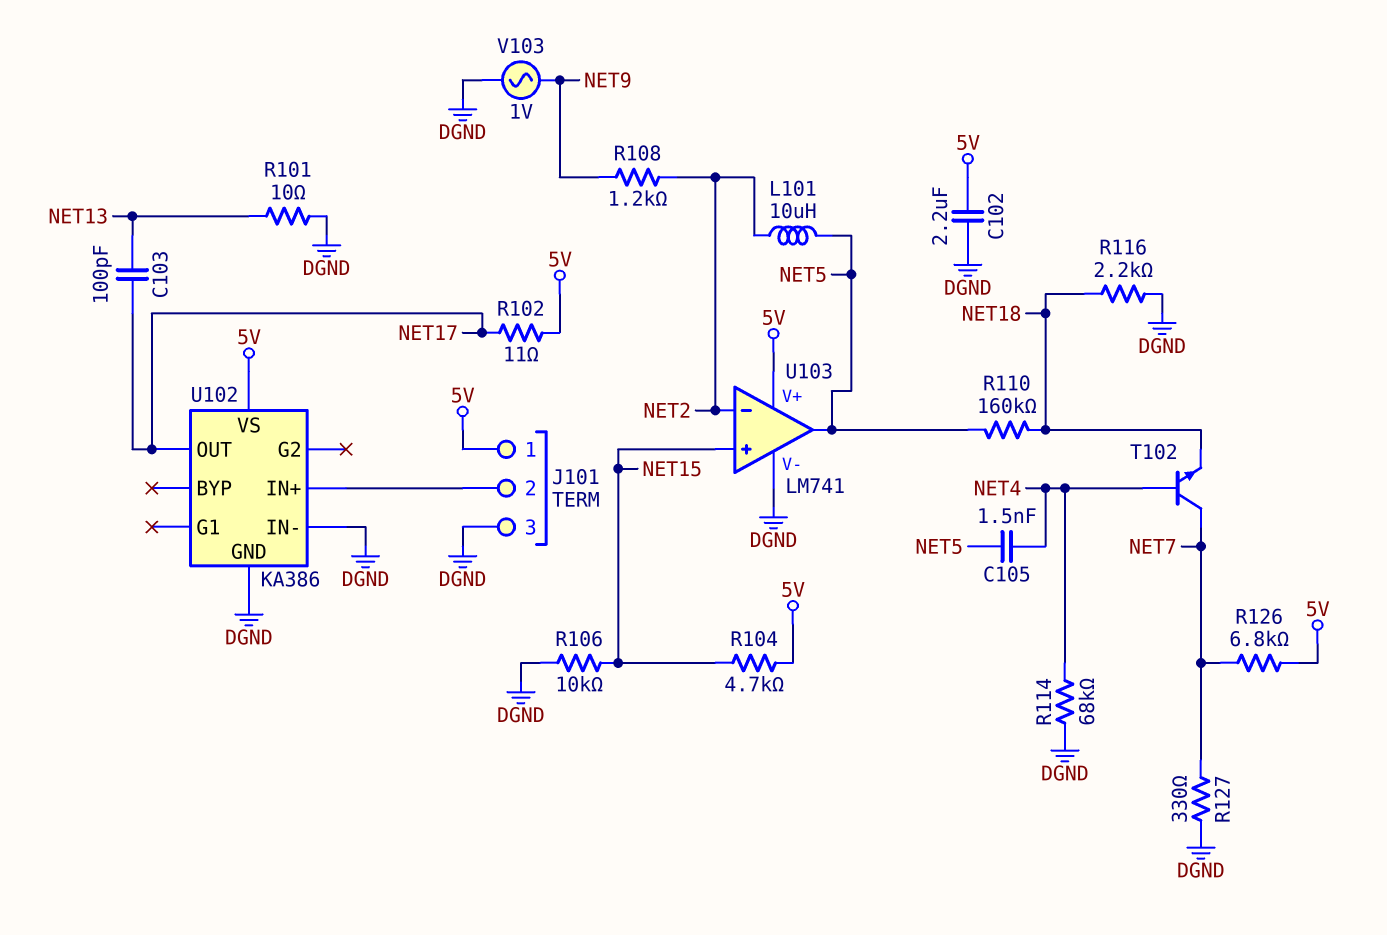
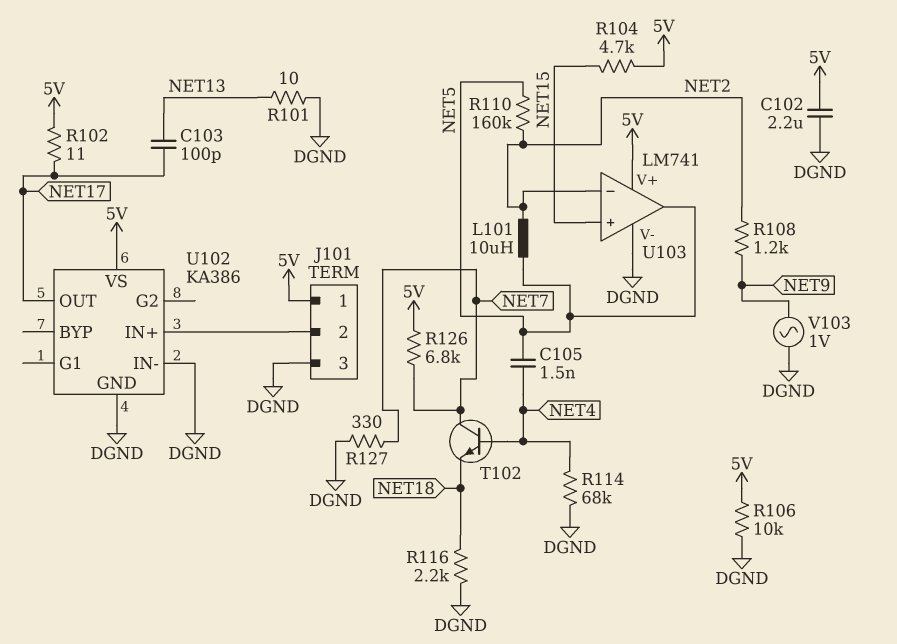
R106: 10k (DGND, NET15) -> 10k (5V, DGND)
R110: 160k (NET5, NET18) -> 160k (NET2, NET5)

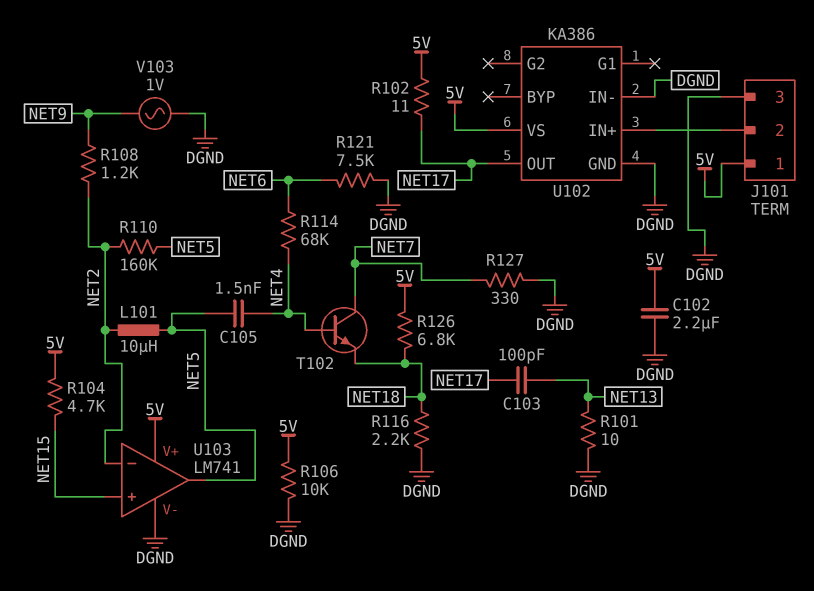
R114: 68k (DGND, NET4) -> 68k (NET4, NET6)
R121: none -> 7.5k (DGND, NET6)
R126: 6.8k (5V, NET7) -> 6.8k (5V, NET18)

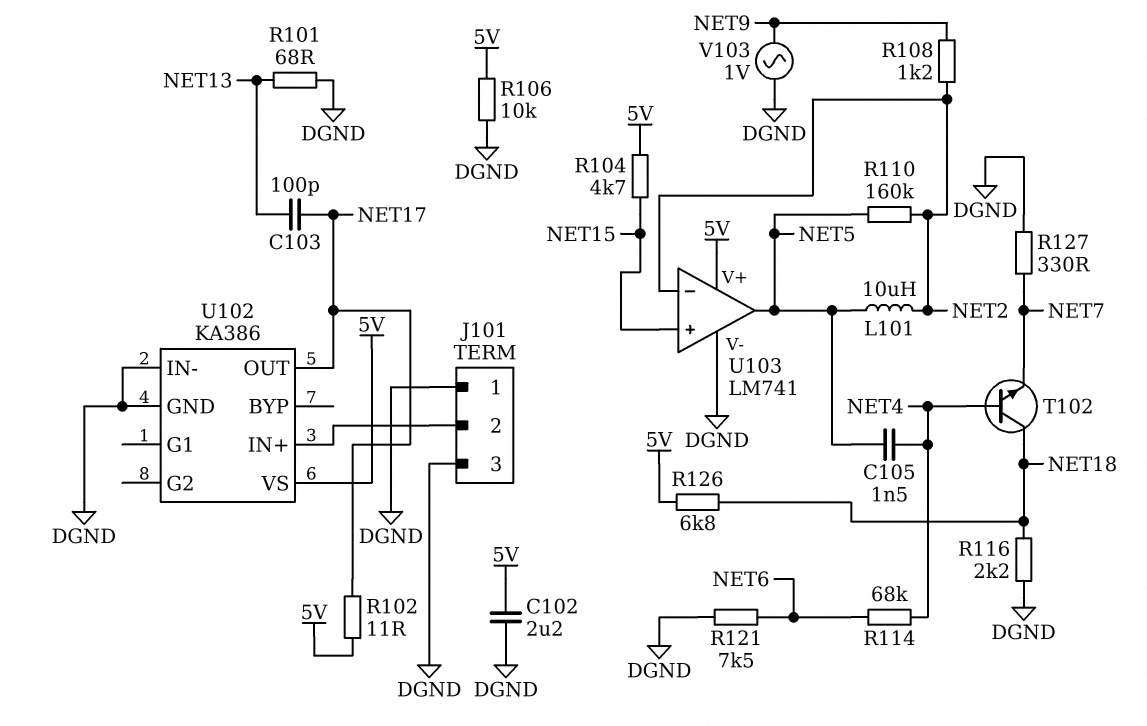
J101 pin 1: 5V -> DGND
R101: 10 (DGND, NET13) -> 68 (DGND, NET13)
T102: NPN (B NET4, C NET7, E NET18) -> NPN (B NET4, C NET18, E NET7)

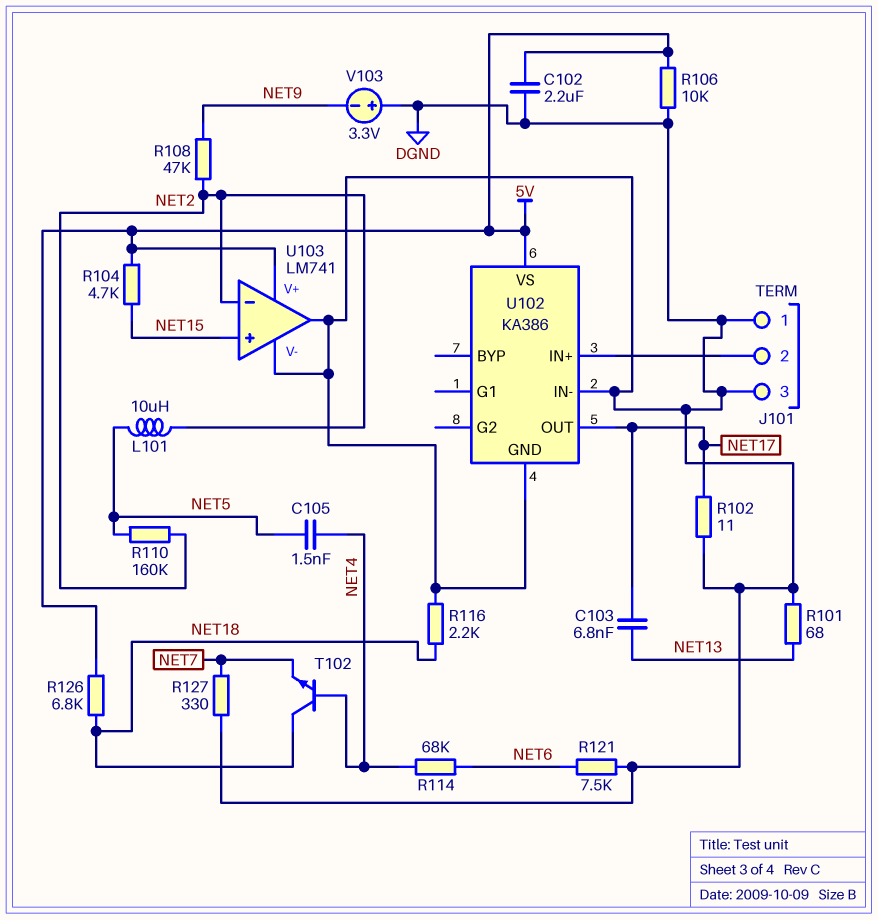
C103: 100pF (NET13, NET17) -> 6.8nF (NET13, NET17)
R102: 11 (5V, NET17) -> 11 (DGND, NET17)
R108: 1.2k (NET2, NET9) -> 47k (NET2, NET9)
U103 pin out: NET5 -> DGND
V103: AC 1V (DGND, NET9) -> 3.3V (plus DGND, minus NET9)

